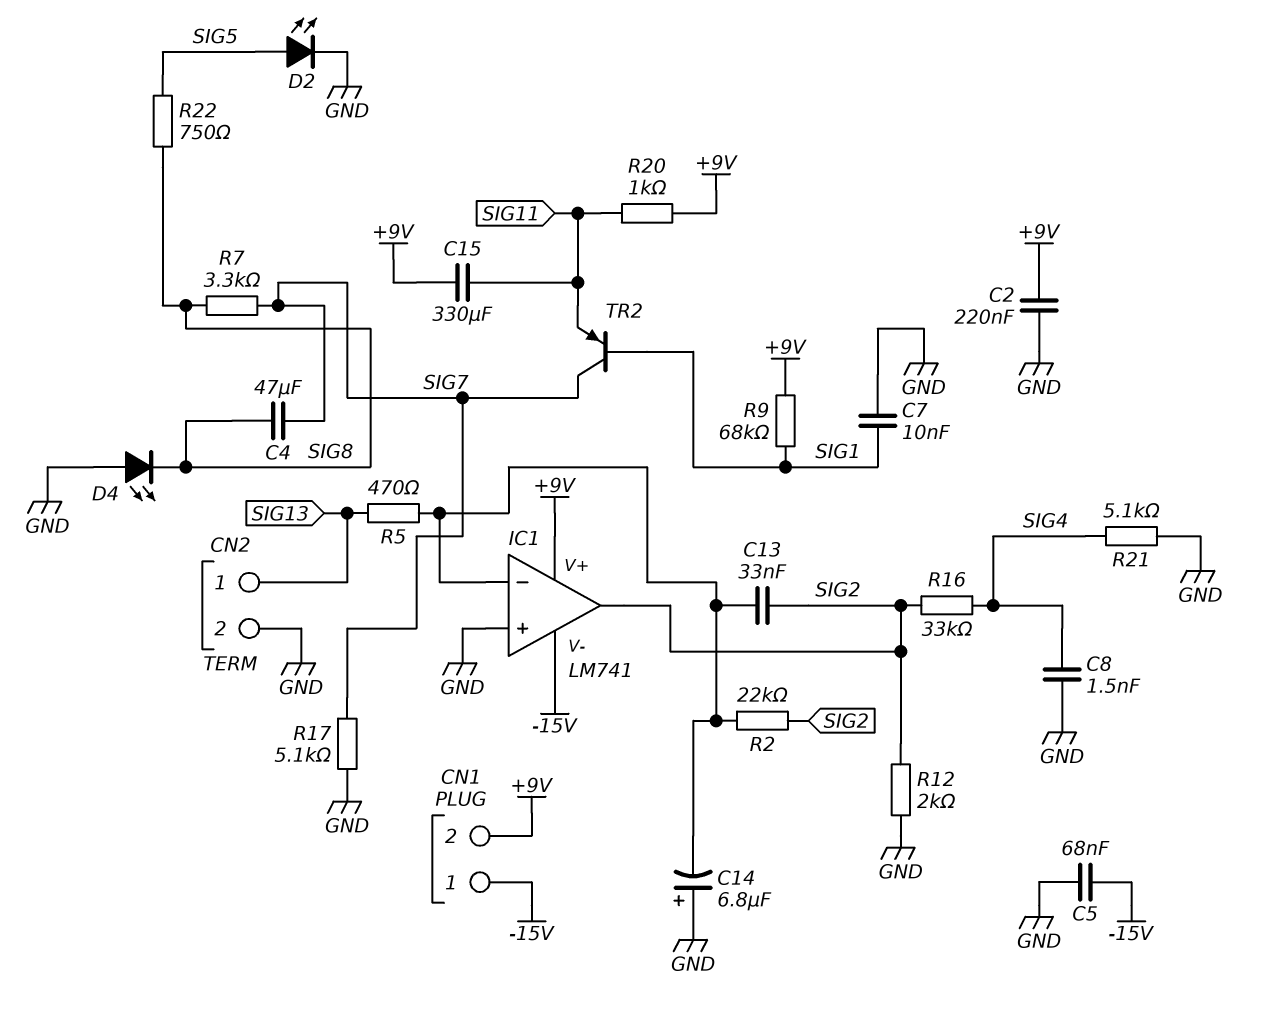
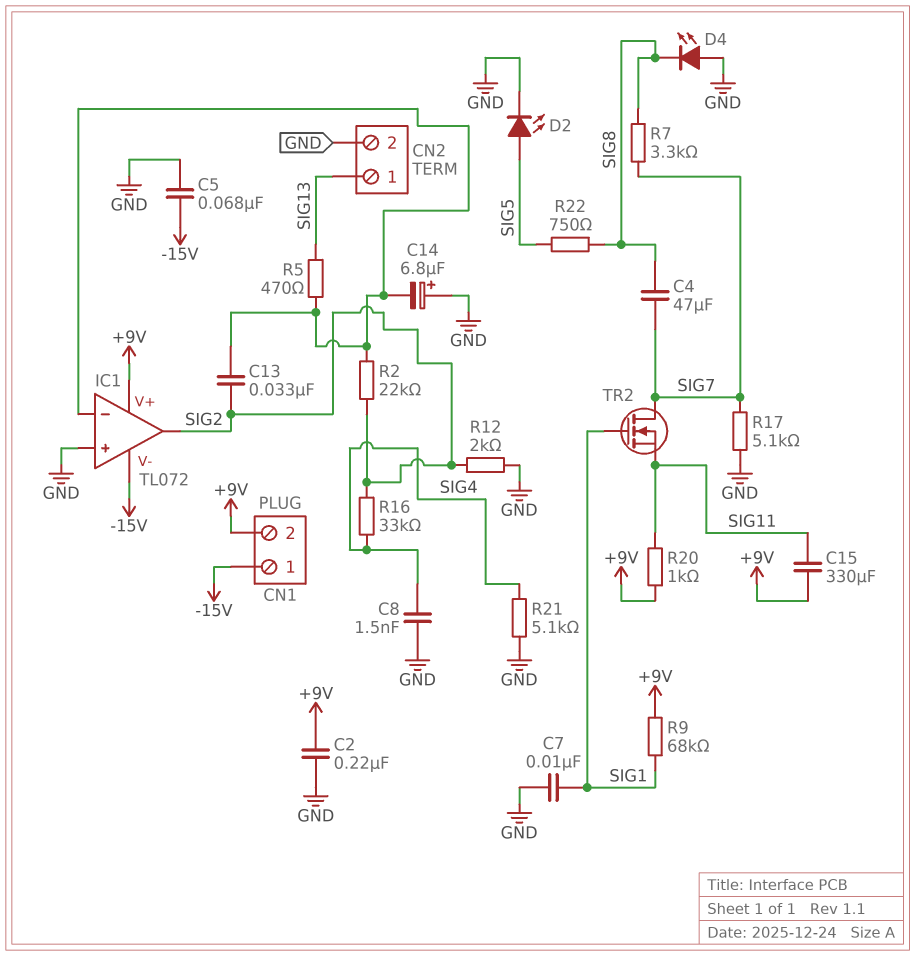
IC1: LM741 -> TL072
TR2: PNP (B SIG1, C SIG7, E SIG11) -> NMOS (G SIG1, D SIG7, S SIG11)

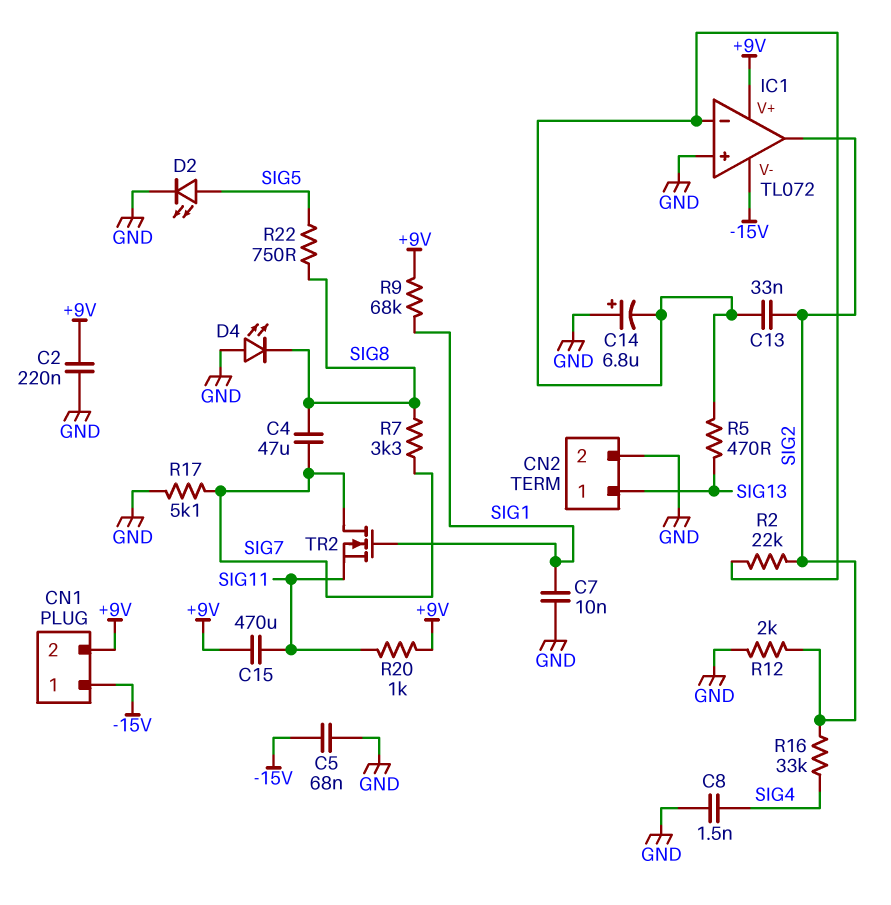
C15: 330uF (+9V, SIG11) -> 470uF (+9V, SIG11)
R21: 5.1k (GND, SIG4) -> none

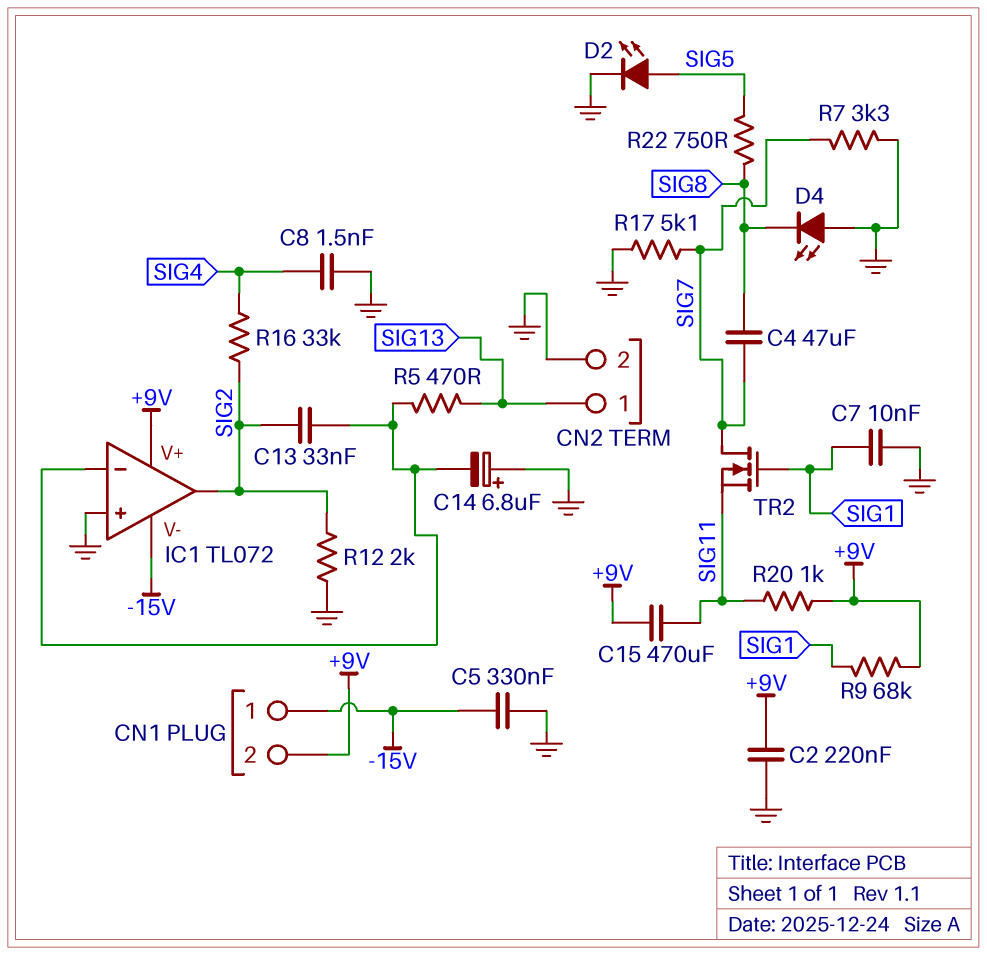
C5: 68nF (-15V, GND) -> 330nF (-15V, GND)
R2: 22k (IC1/in-, SIG2) -> none
R7: 3.3k (SIG7, SIG8) -> 3.3k (GND, SIG7)

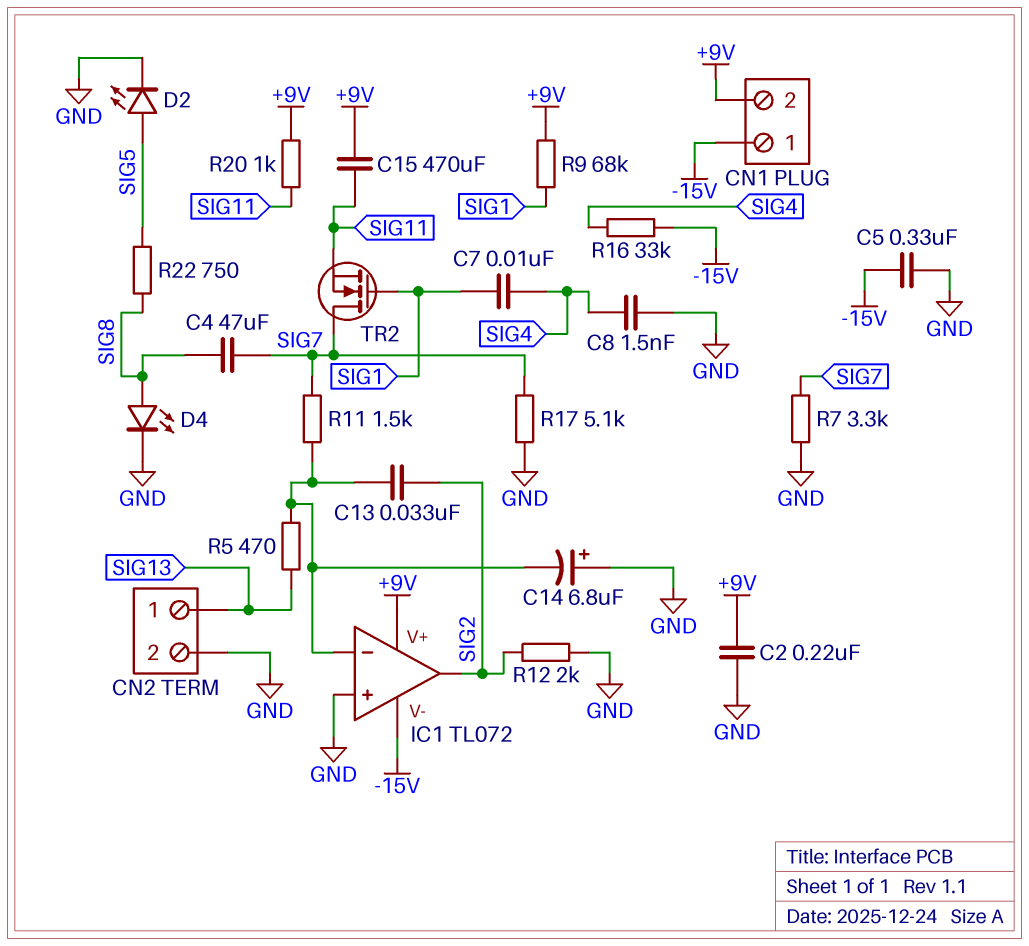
C7: 10nF (GND, SIG1) -> 10nF (SIG1, SIG4)
D4: LED (A GND, K SIG8) -> LED (A SIG8, K GND)
R11: none -> 1.5k (IC1/in-, SIG7)
R16: 33k (SIG2, SIG4) -> 33k (-15V, SIG4)

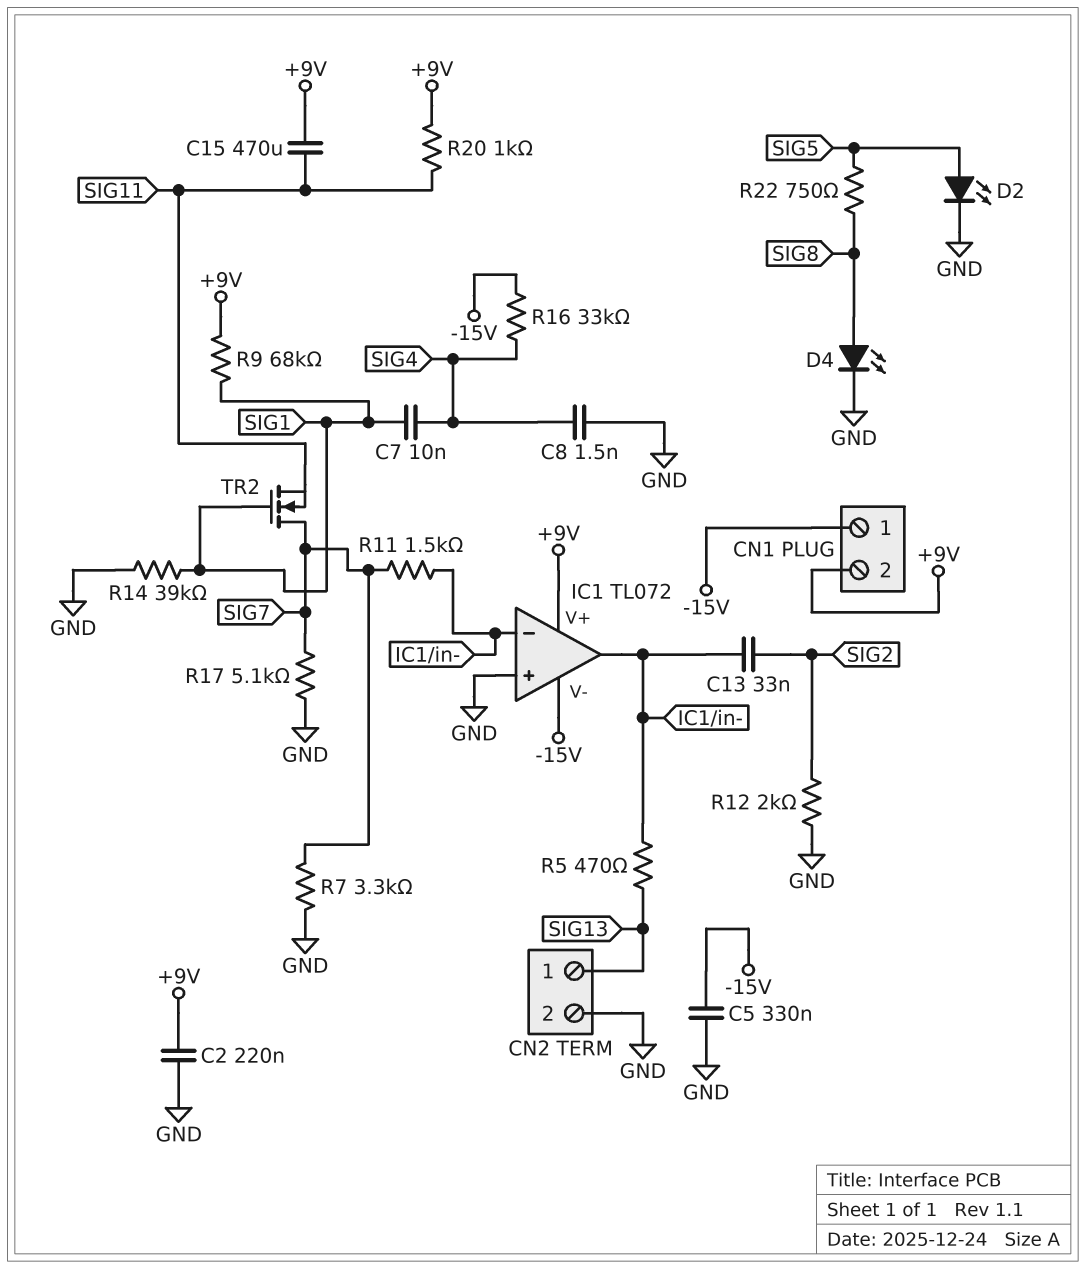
C4: 47uF (SIG7, SIG8) -> none
C14: 6.8uF (plus GND, minus IC1/in-) -> none
IC1 pin out: SIG2 -> IC1/in-
R14: none -> 39k (GND, SIG1)

